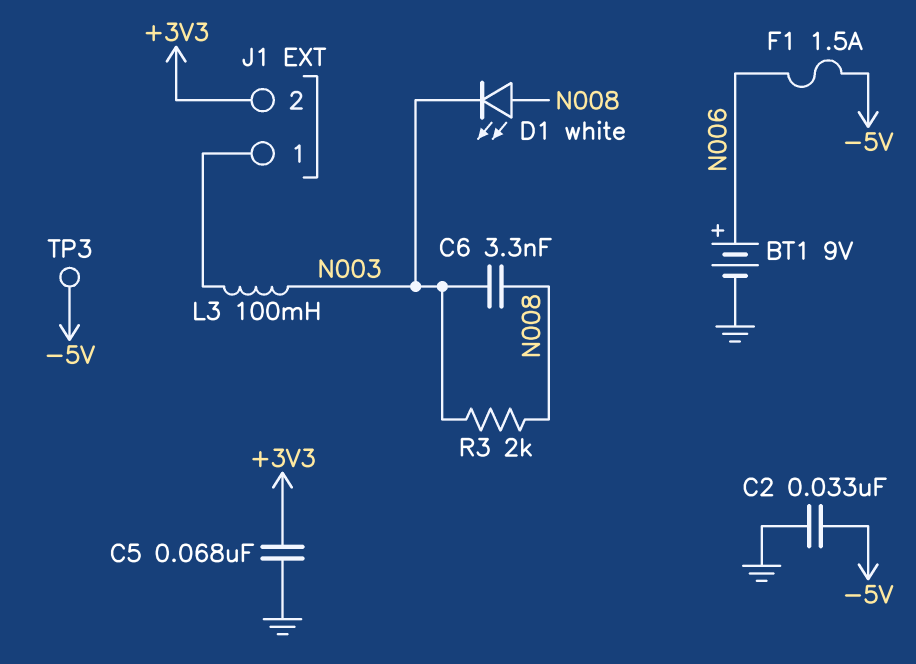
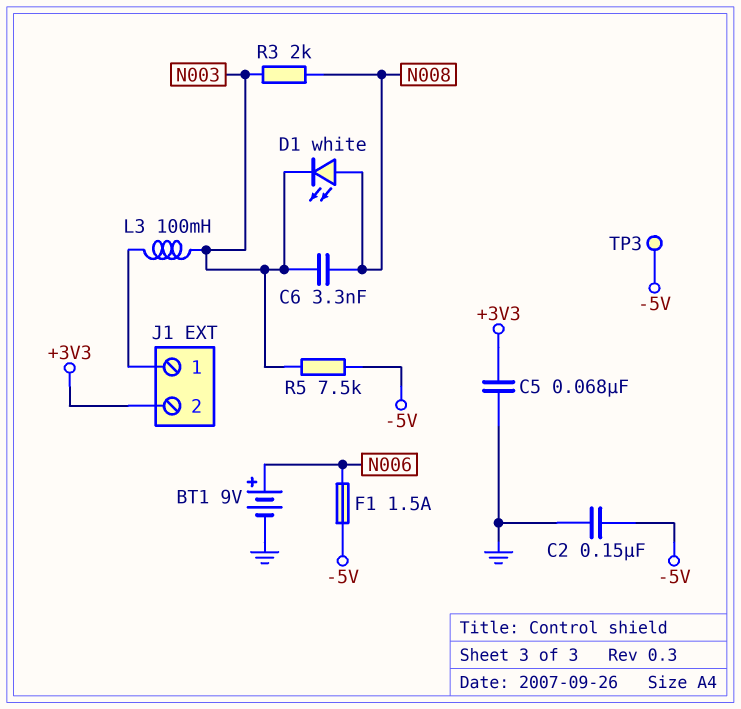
C2: 33nF (-5V, GND) -> 150nF (-5V, GND)
R5: none -> 7.5k (-5V, N003)

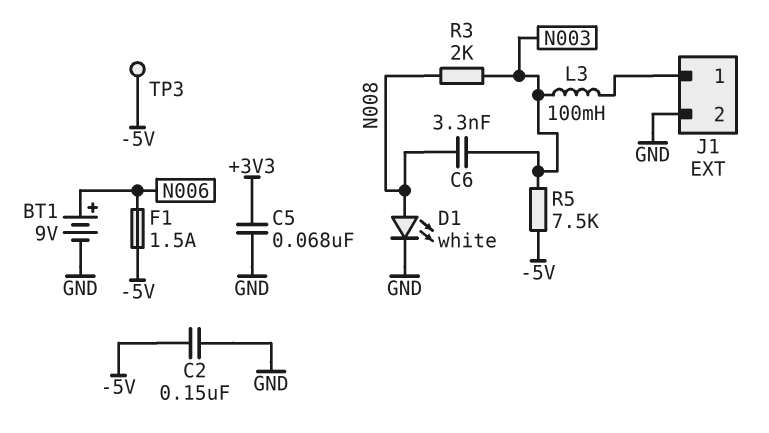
D1: LED white (A N008, K N003) -> LED white (A N008, K GND)
J1 pin 2: +3V3 -> GND

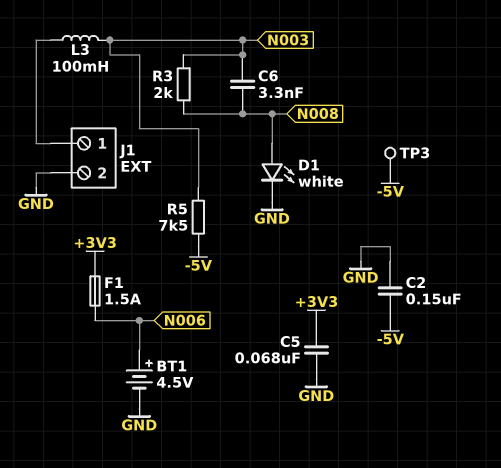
BT1: 9V (plus N006, minus GND) -> 4.5V (plus N006, minus GND)
F1: 1.5A (-5V, N006) -> 1.5A (+3V3, N006)

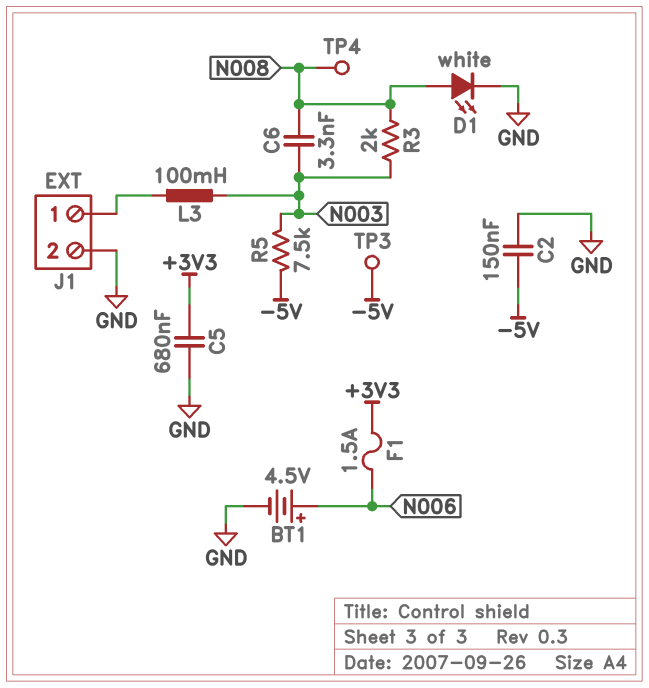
C5: 68nF (+3V3, GND) -> 680nF (+3V3, GND)
TP4: none -> test point (N008)

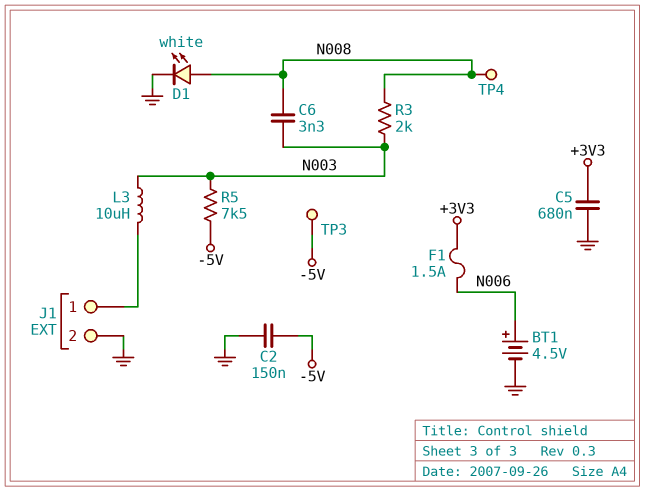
L3: 100mH (J1/1, N003) -> 10uH (J1/1, N003)

